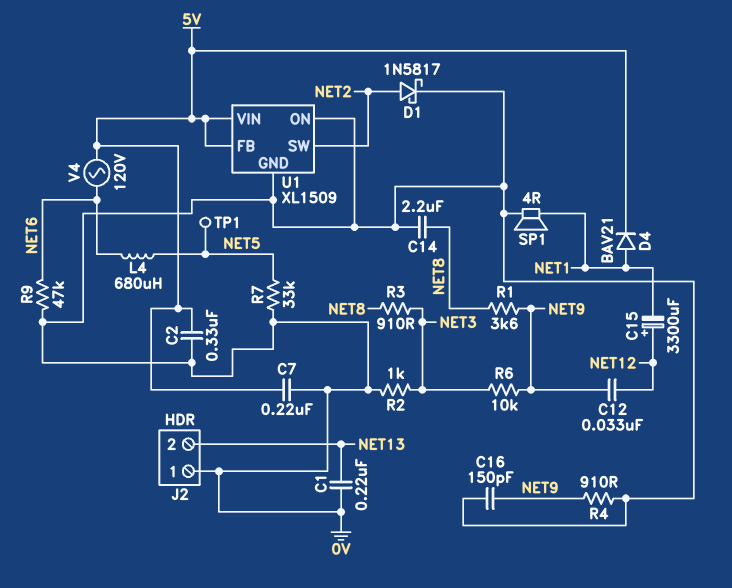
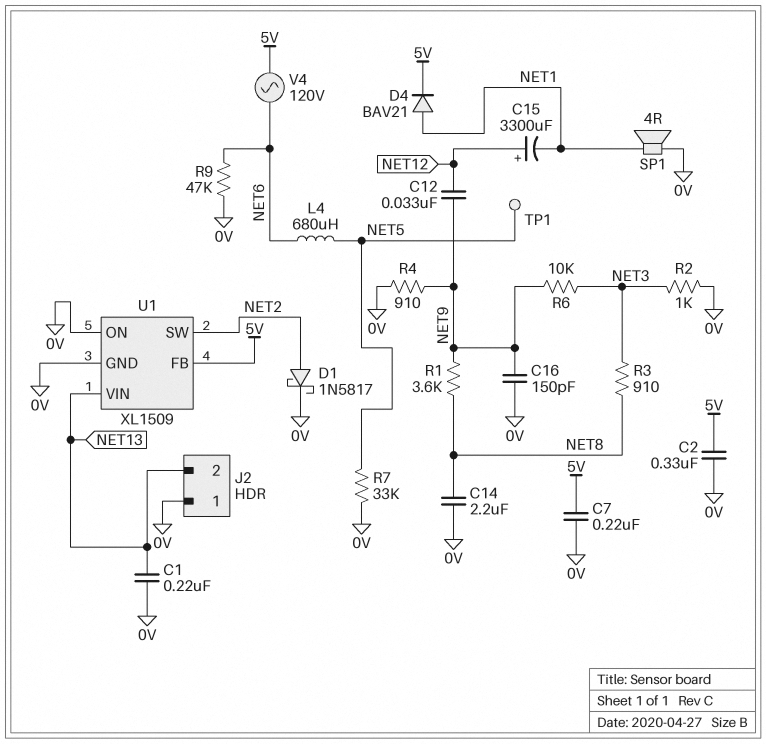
U1 pin VIN: 5V -> NET13

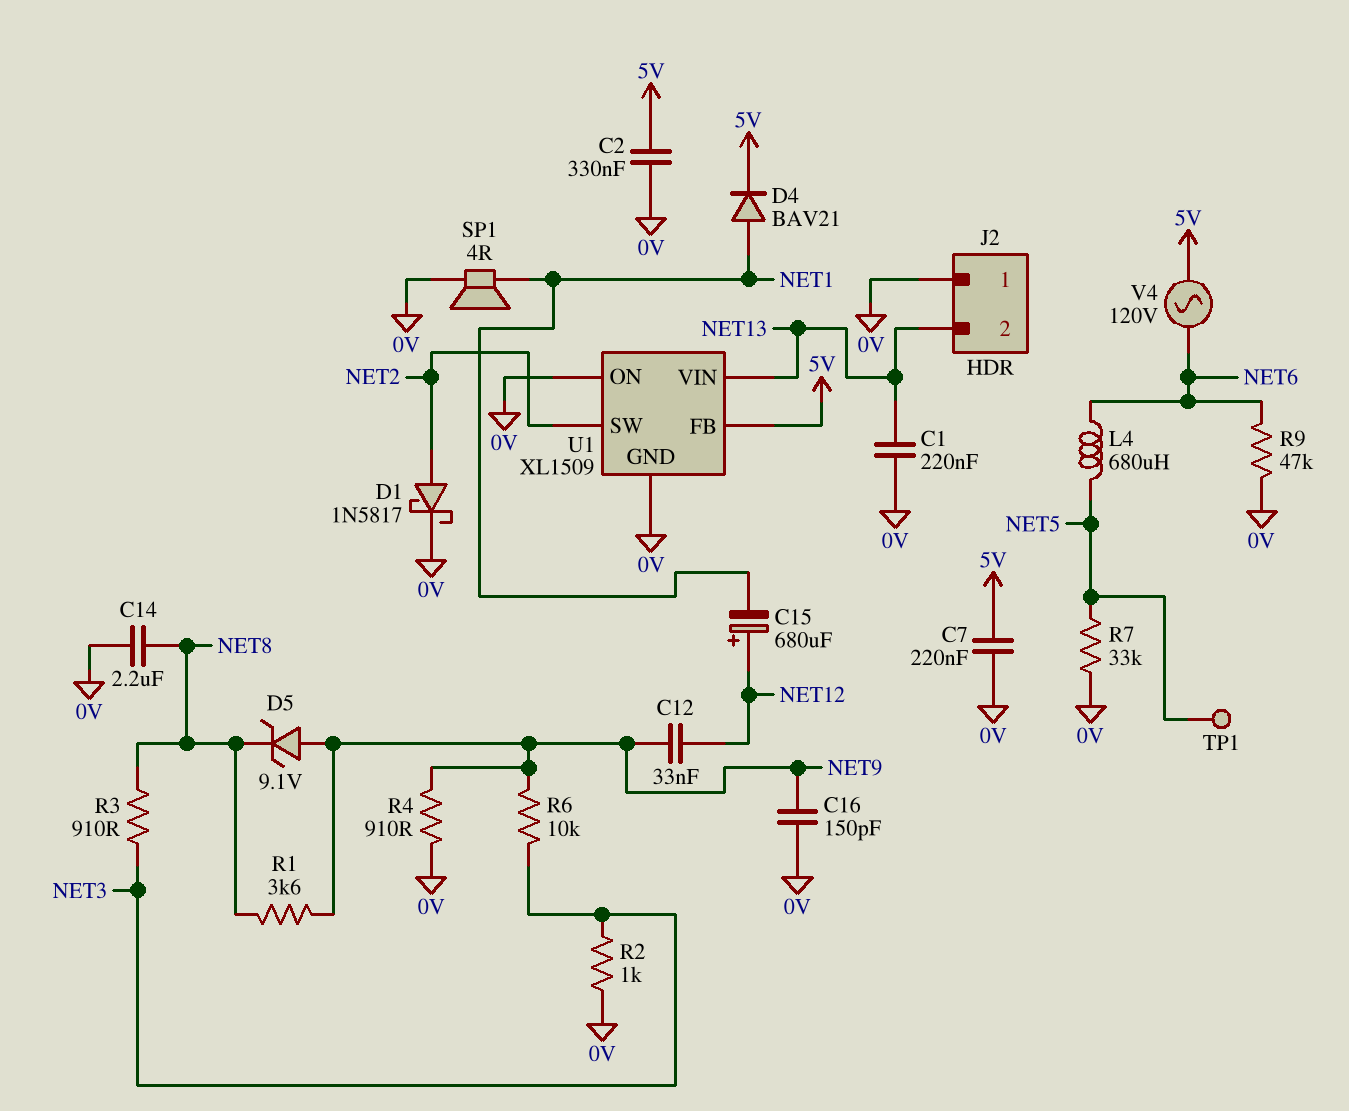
C15: 3300uF (plus NET12, minus NET1) -> 680uF (plus NET12, minus NET1)
D5: none -> zener 9.1V (A NET9, K NET8)

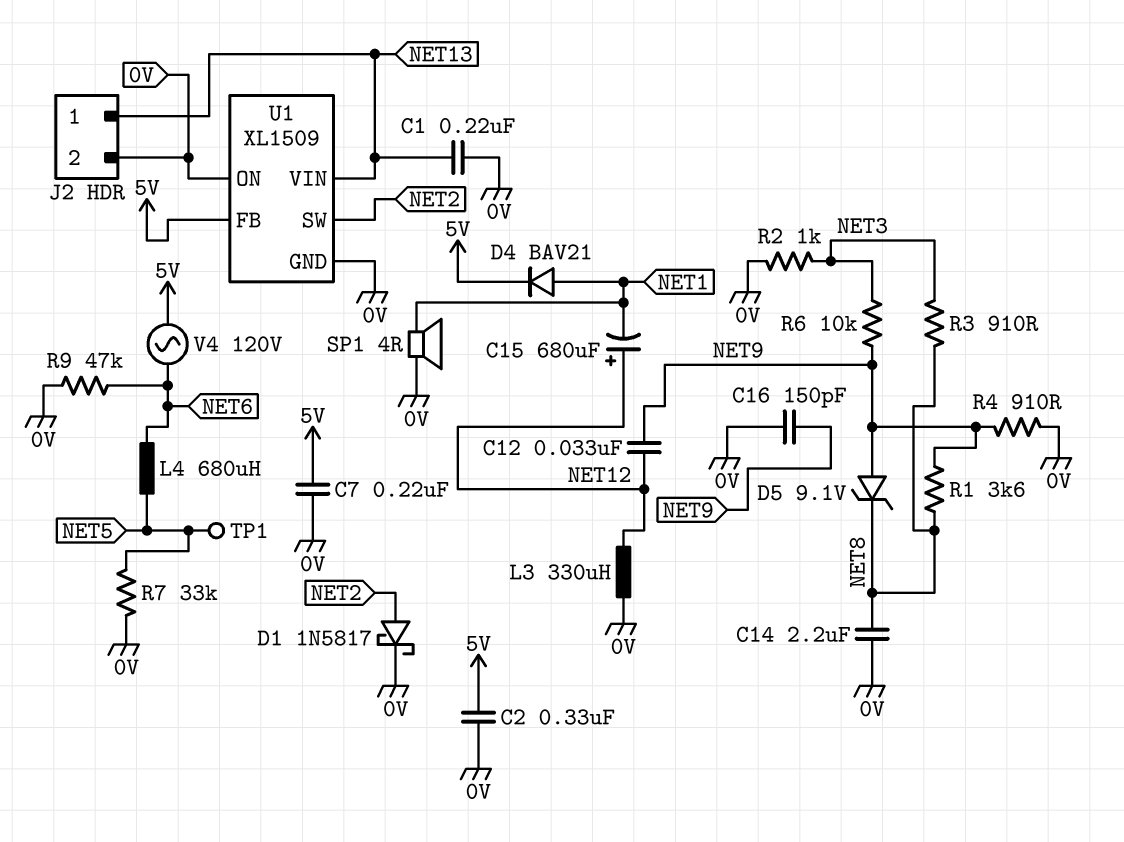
J2 pin 1: 0V -> NET13
J2 pin 2: NET13 -> 0V
L3: none -> 330uH (0V, NET12)

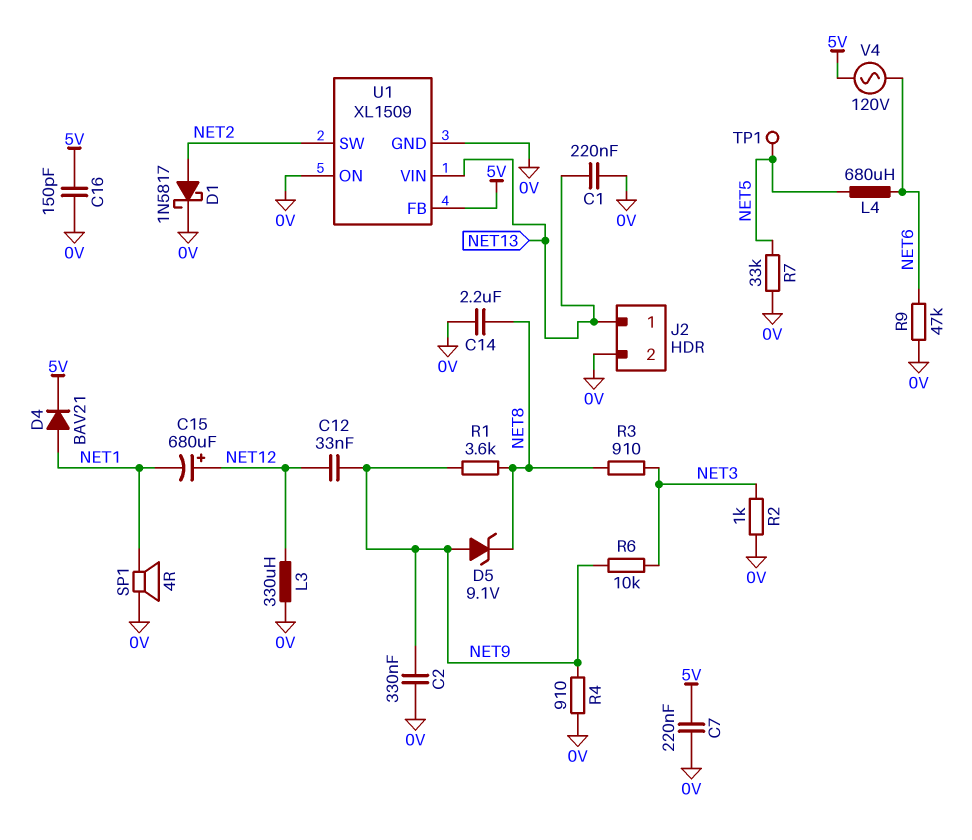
C2: 330nF (0V, 5V) -> 330nF (0V, NET9)
C16: 150pF (0V, NET9) -> 150pF (0V, 5V)

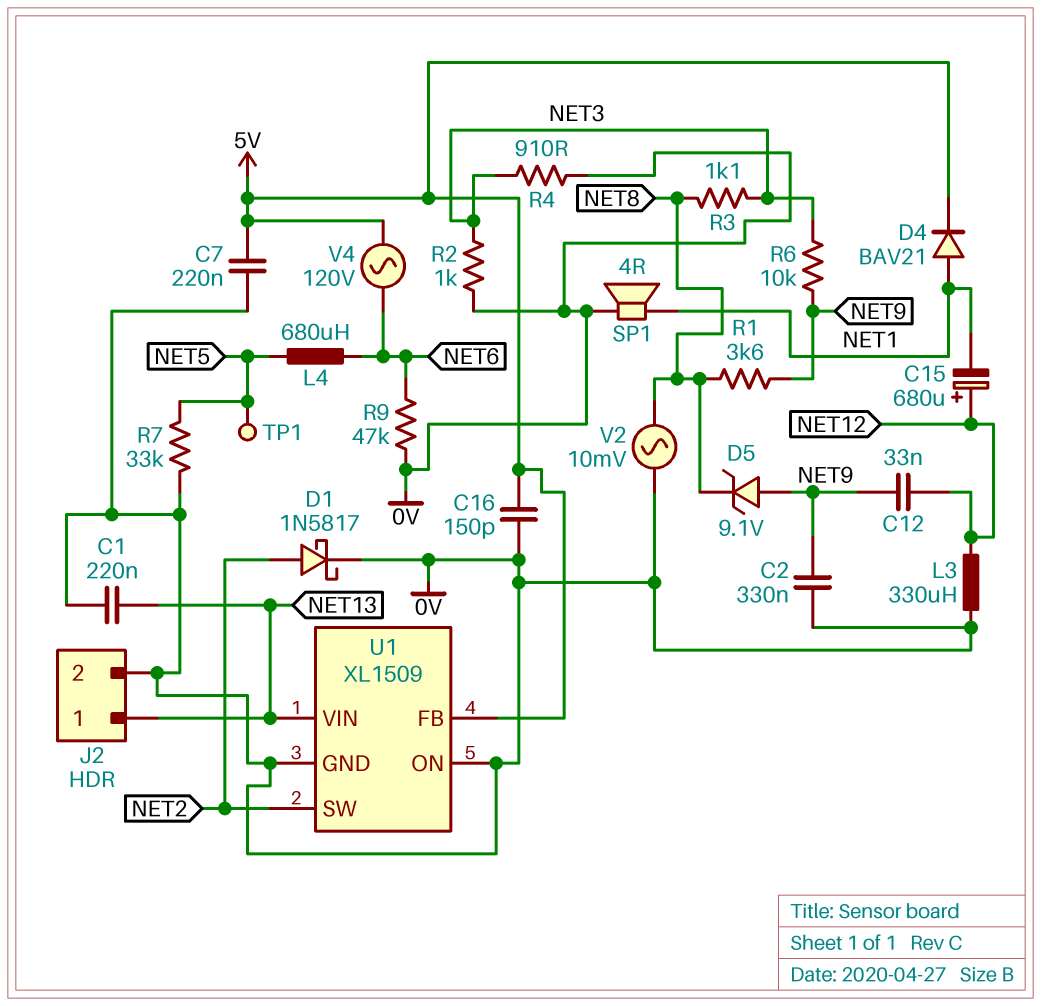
C14: 2.2uF (0V, NET8) -> none
R3: 910 (NET3, NET8) -> 1.1k (NET3, NET8)
R4: 910 (0V, NET9) -> 910 (0V, NET3)
V2: none -> AC 10mV (0V, NET8)

